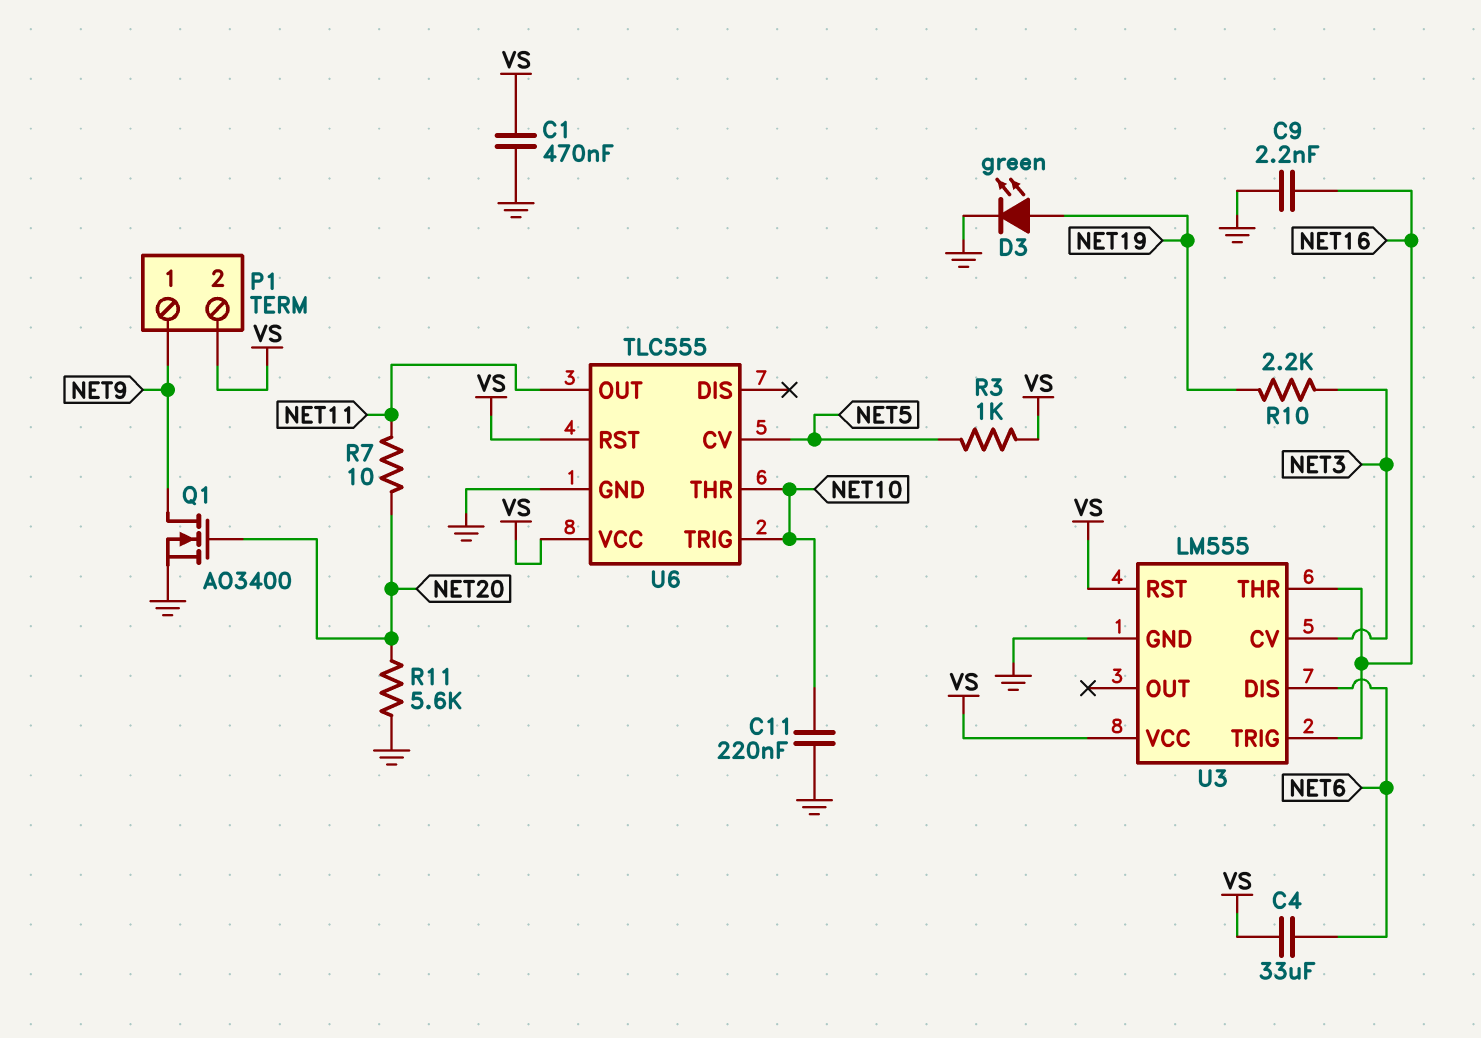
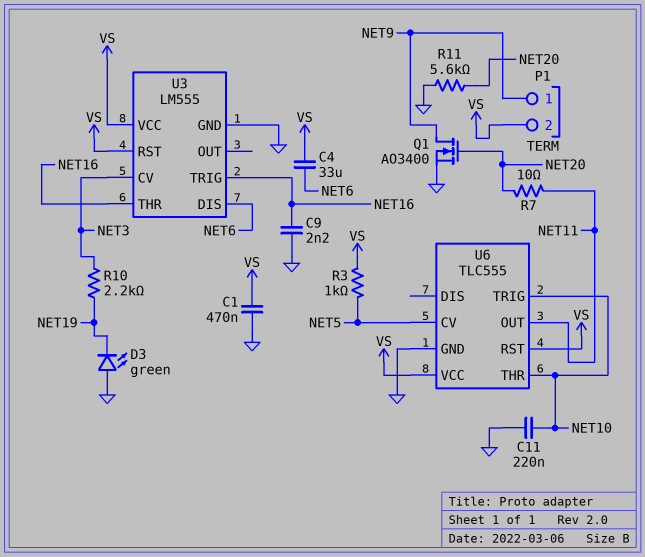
D3: LED green (A NET19, K GND) -> LED green (A GND, K NET19)

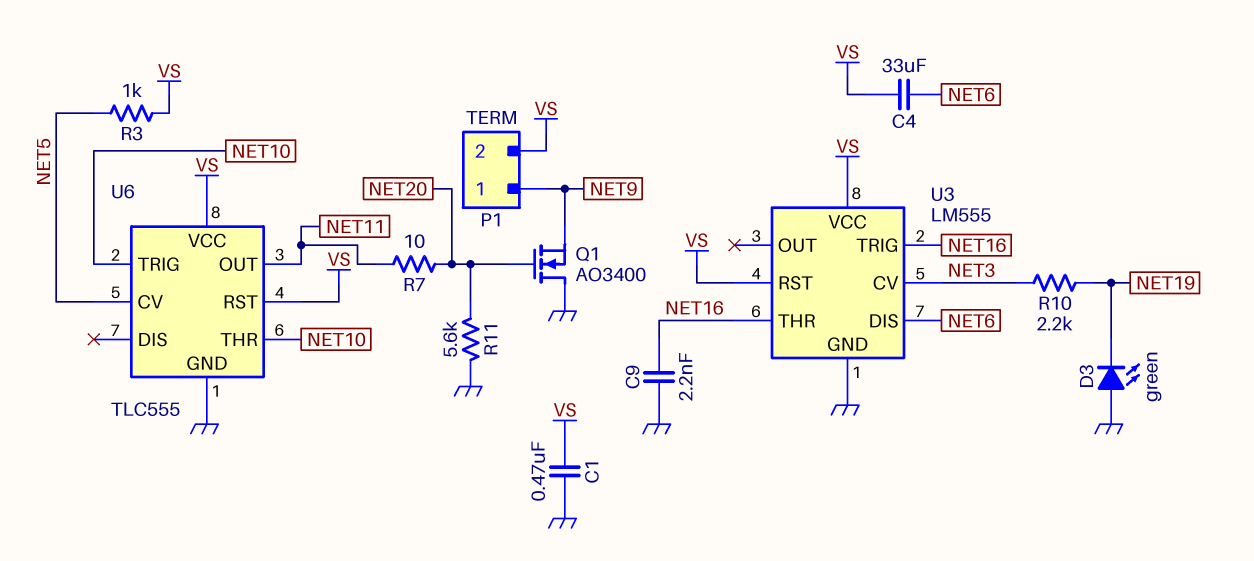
C11: 220nF (GND, NET10) -> none
Q1: NMOS AO3400 (G NET20, D NET9, S GND) -> NMOS AO3400 (G NET20, D GND, S NET9)

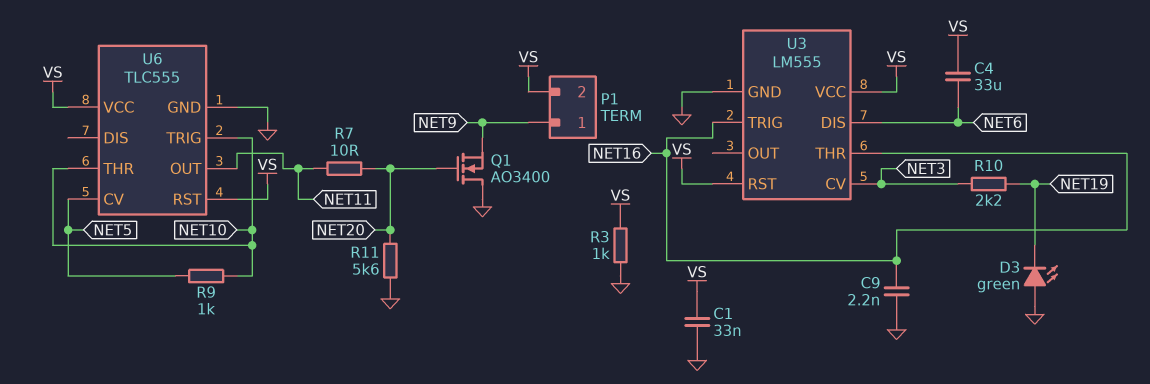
C1: 470nF (GND, VS) -> 33nF (GND, VS)
R3: 1k (NET5, VS) -> 1k (GND, VS)
R9: none -> 1k (NET5, NET10)

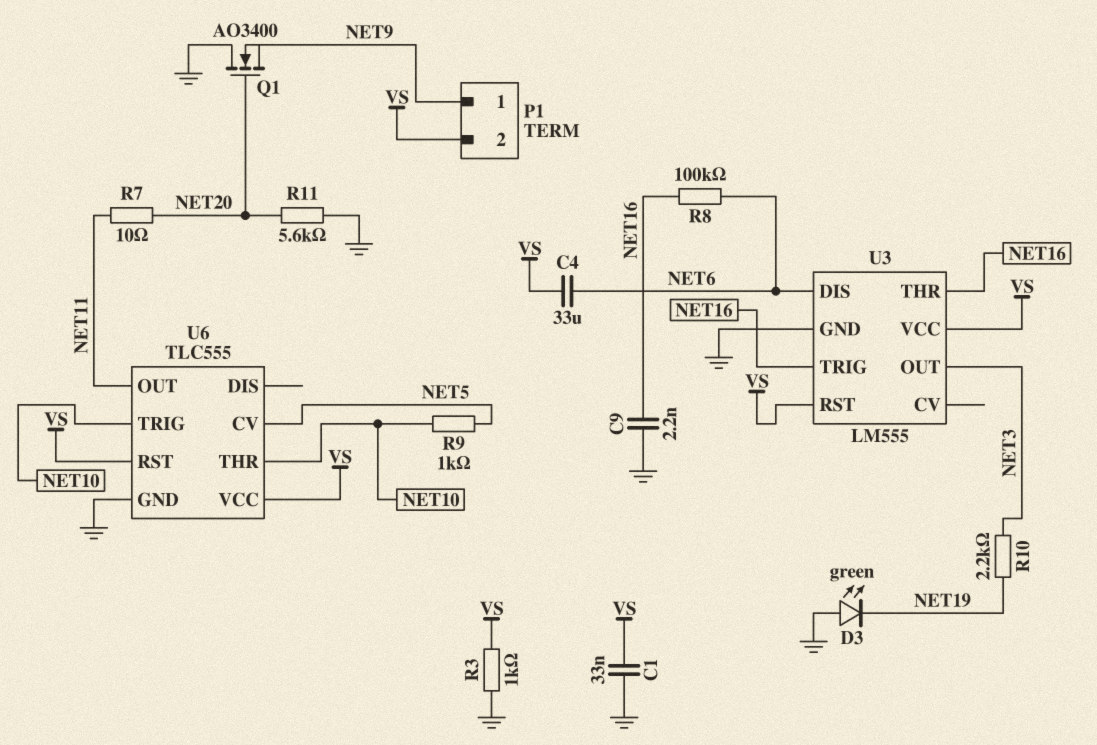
R8: none -> 100k (NET6, NET16)
U3 pin CV: NET3 -> none
U3 pin OUT: none -> NET3

